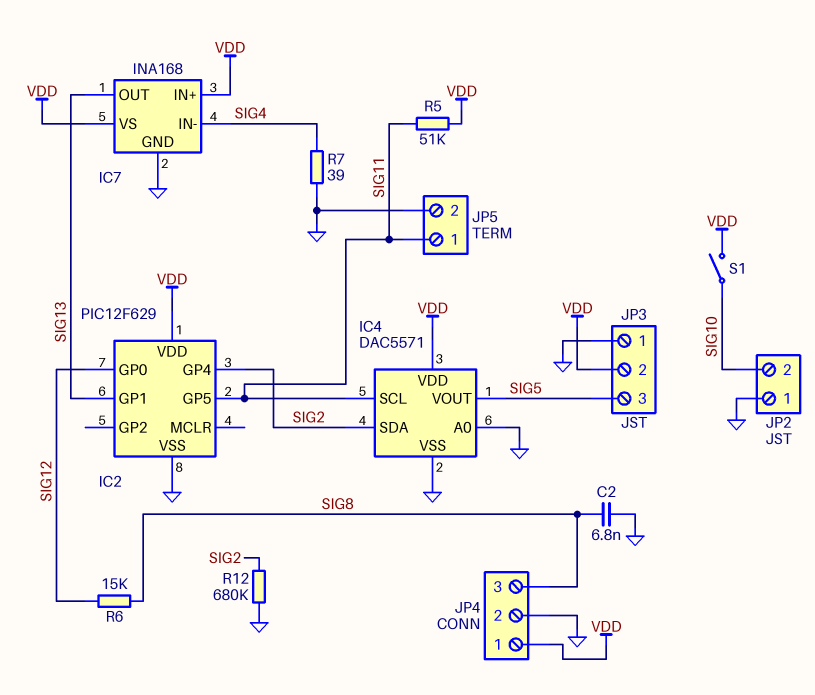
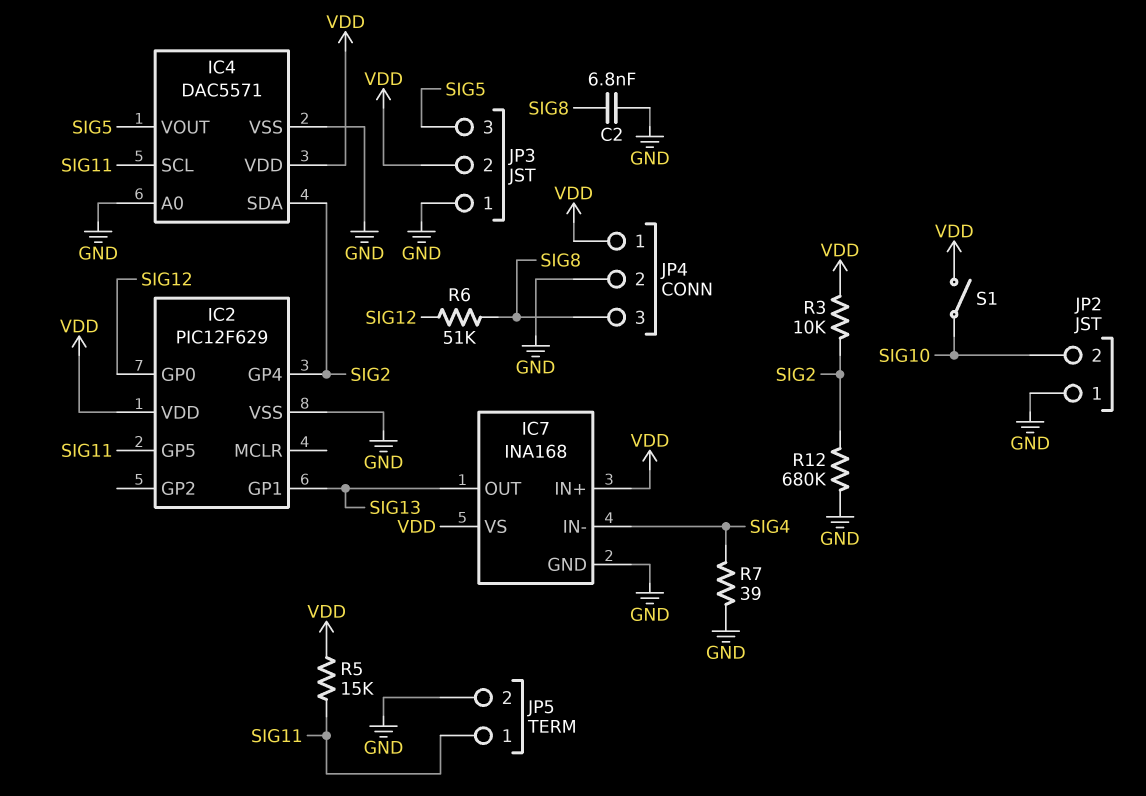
R3: none -> 10k (SIG2, VDD)
R5: 51k (SIG11, VDD) -> 15k (SIG11, VDD)
R6: 15k (SIG8, SIG12) -> 51k (SIG8, SIG12)

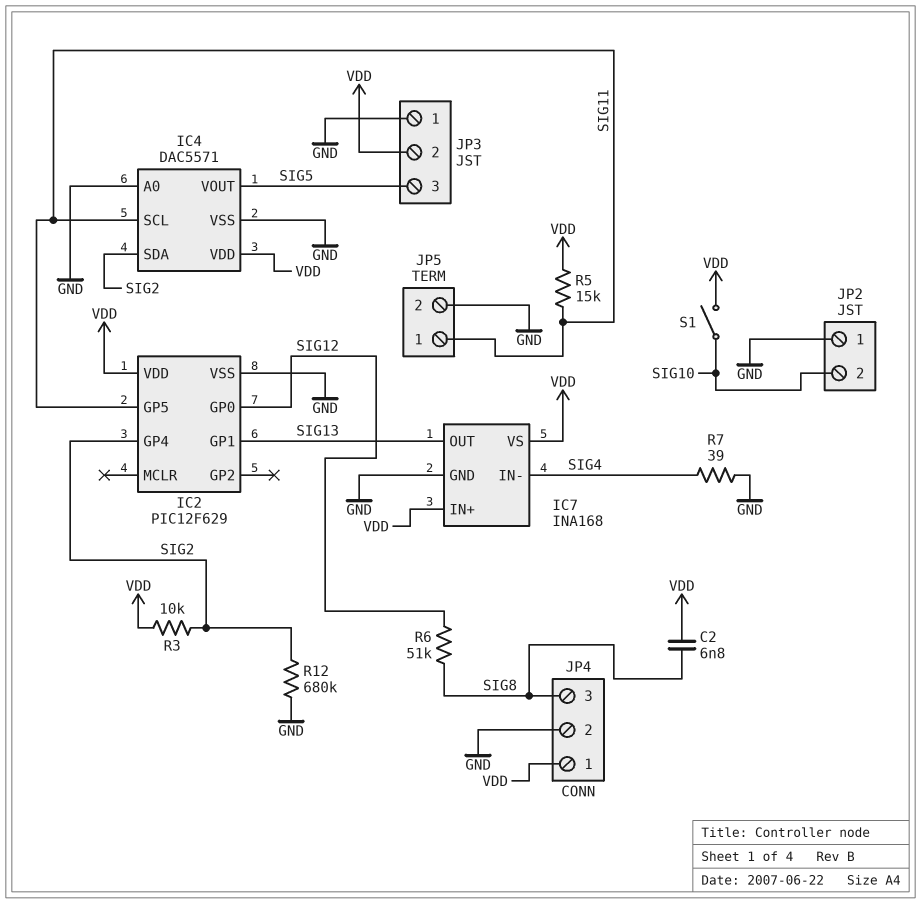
C2: 6.8nF (GND, SIG8) -> 6.8nF (SIG8, VDD)

